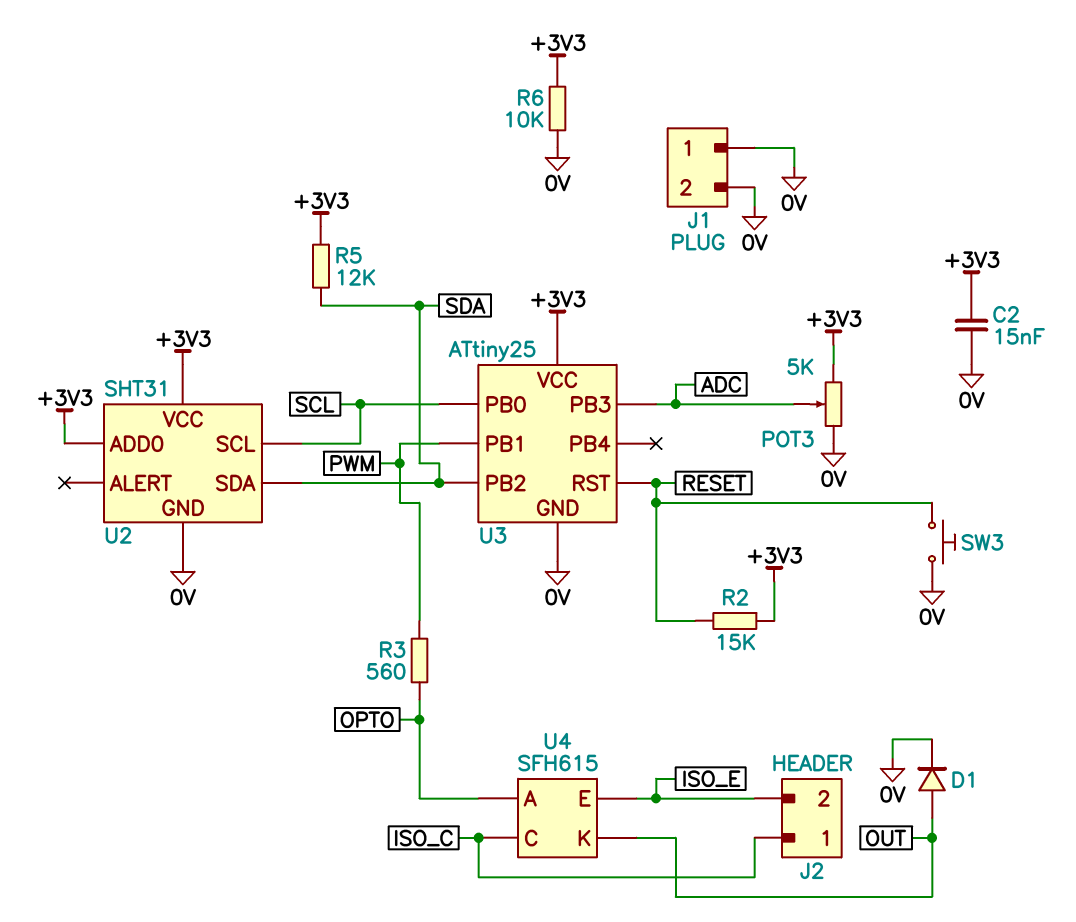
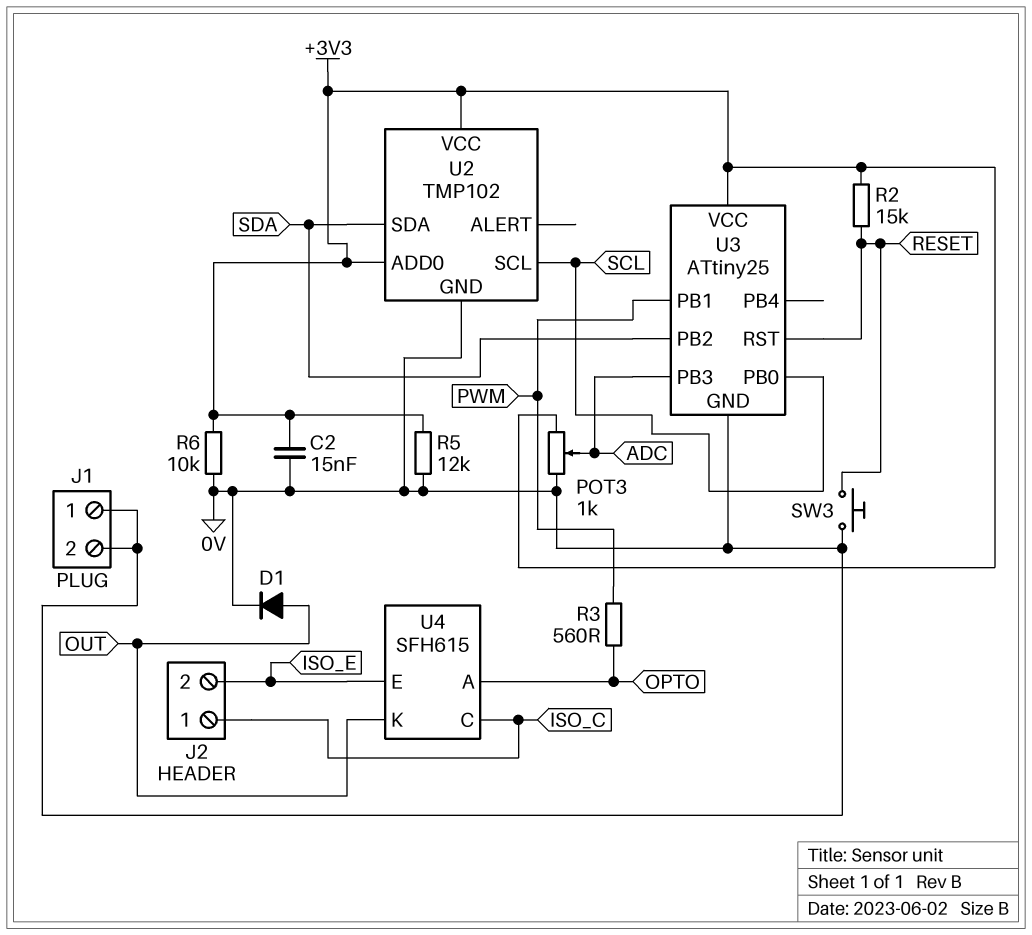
POT3: 5k (+3V3, 0V, wiper ADC) -> 1k (+3V3, 0V, wiper ADC)
R5: 12k (+3V3, SDA) -> 12k (+3V3, 0V)
U2: SHT31 -> TMP102

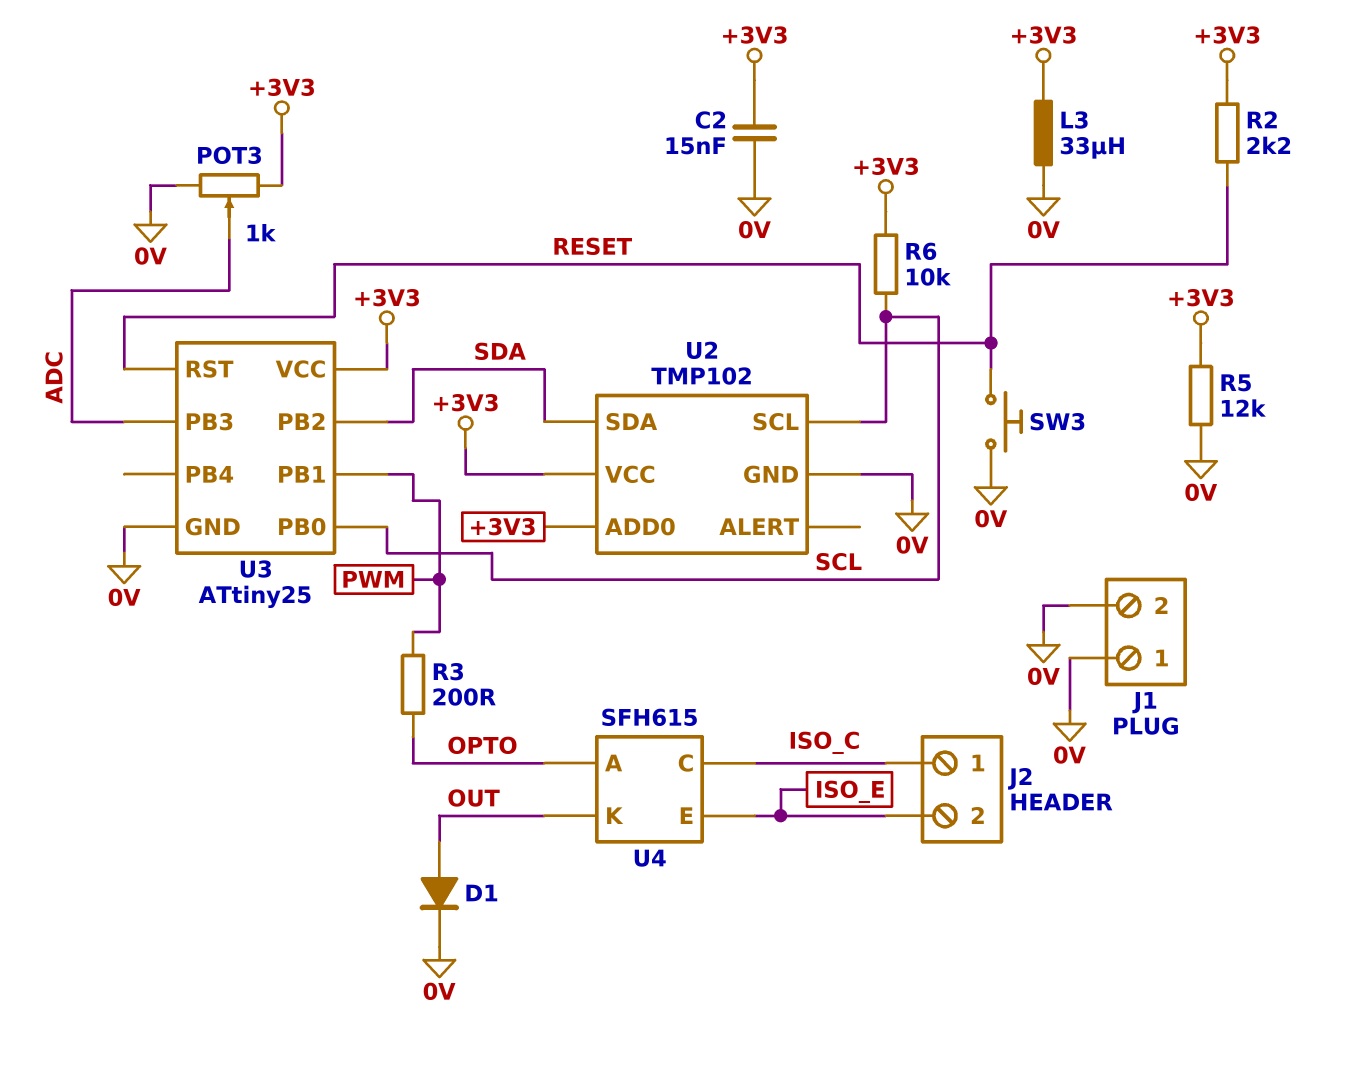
L3: none -> 33uH (+3V3, 0V)
R2: 15k (+3V3, RESET) -> 2.2k (+3V3, RESET)
R3: 560 (OPTO, PWM) -> 200 (OPTO, PWM)
R6: 10k (+3V3, 0V) -> 10k (+3V3, SCL)

